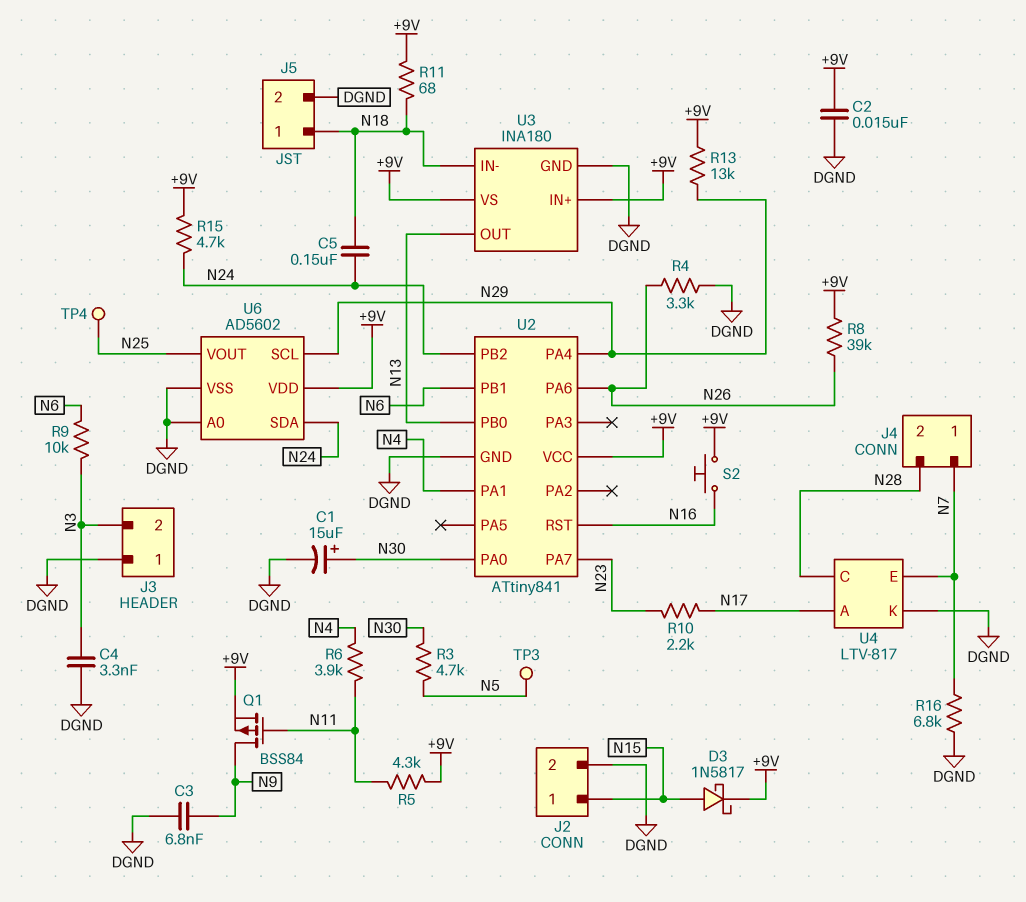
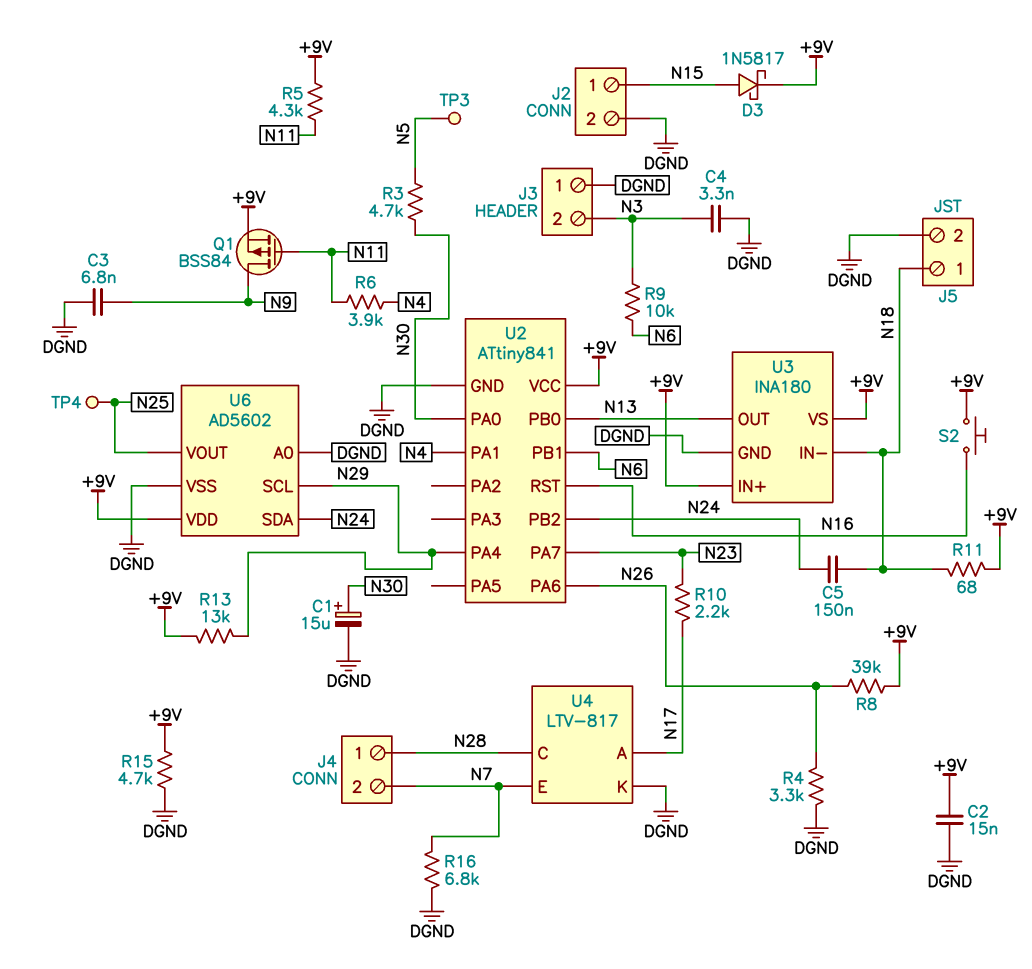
J4 pin 1: N7 -> N28
J4 pin 2: N28 -> N7
R15: 4.7k (+9V, N24) -> 4.7k (+9V, DGND)

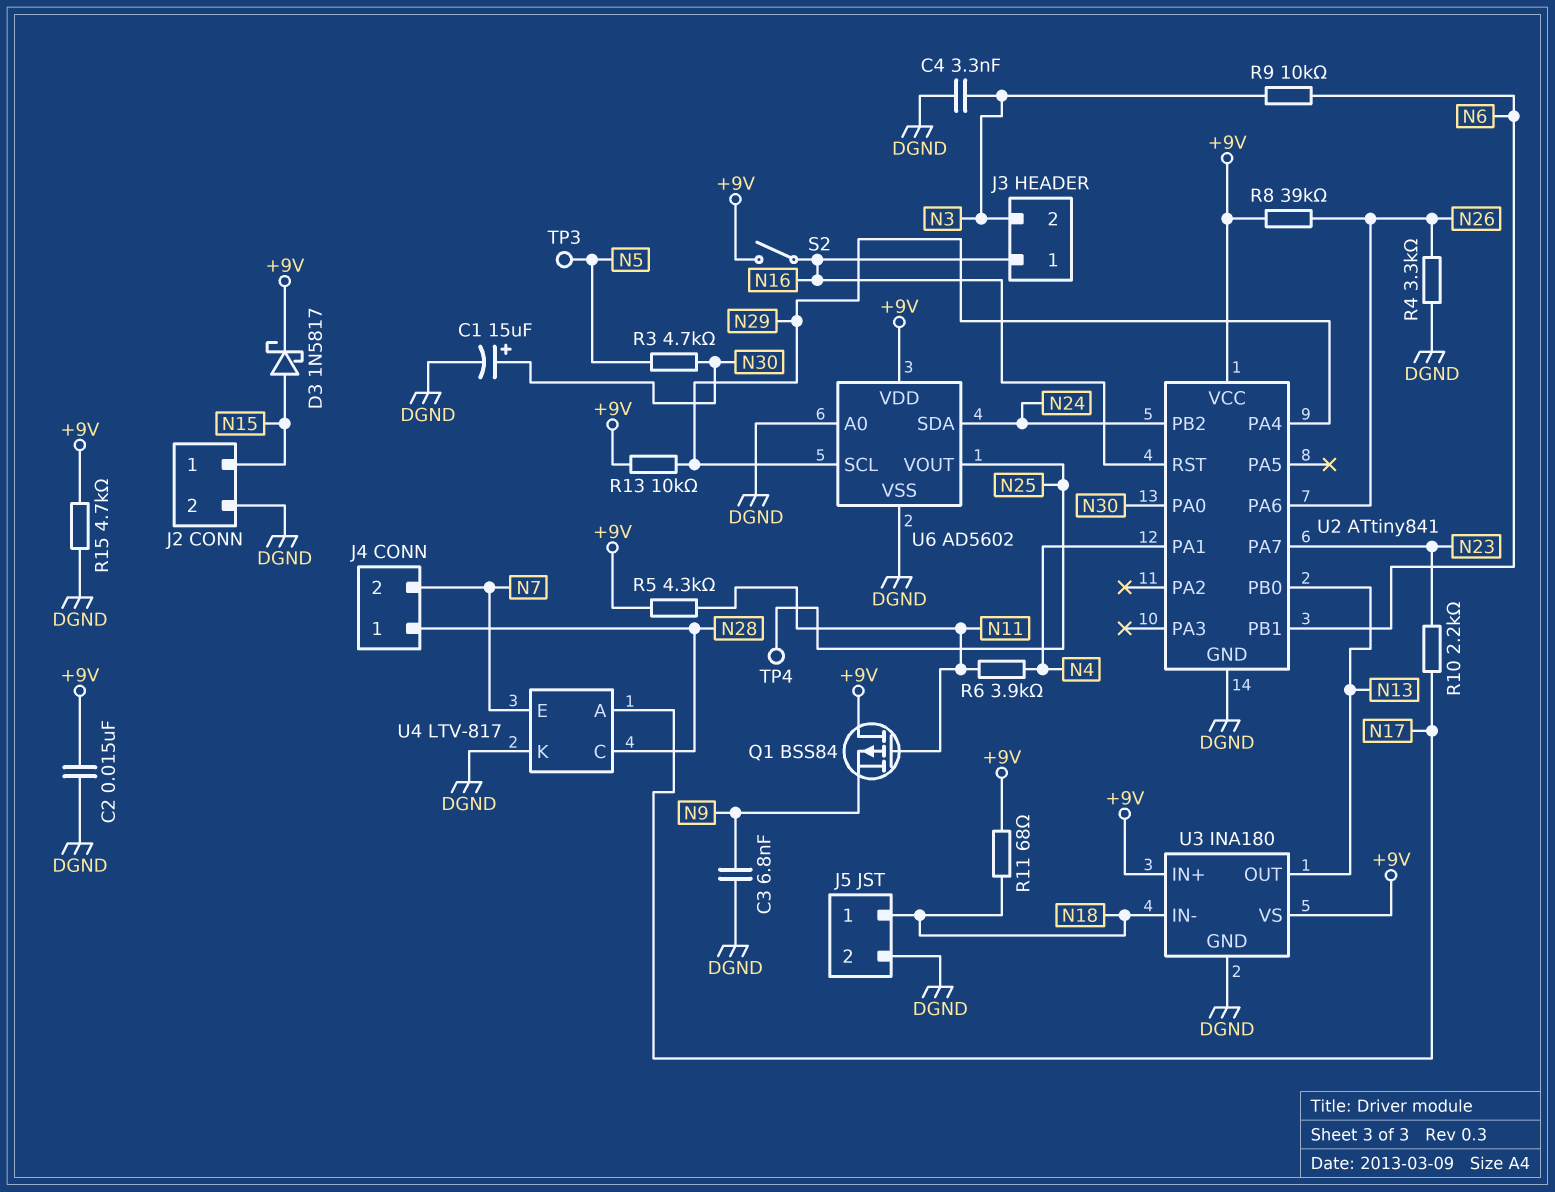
C5: 150nF (N18, N24) -> none
J3 pin 1: DGND -> N16
Q1: PMOS BSS84 (G N11, D N9, S +9V) -> PMOS BSS84 (G N11, D +9V, S N9)
R13: 13k (+9V, N29) -> 10k (+9V, N29)
R16: 6.8k (DGND, N7) -> none
S2: button (+9V, N16) -> switch (+9V, N16)

